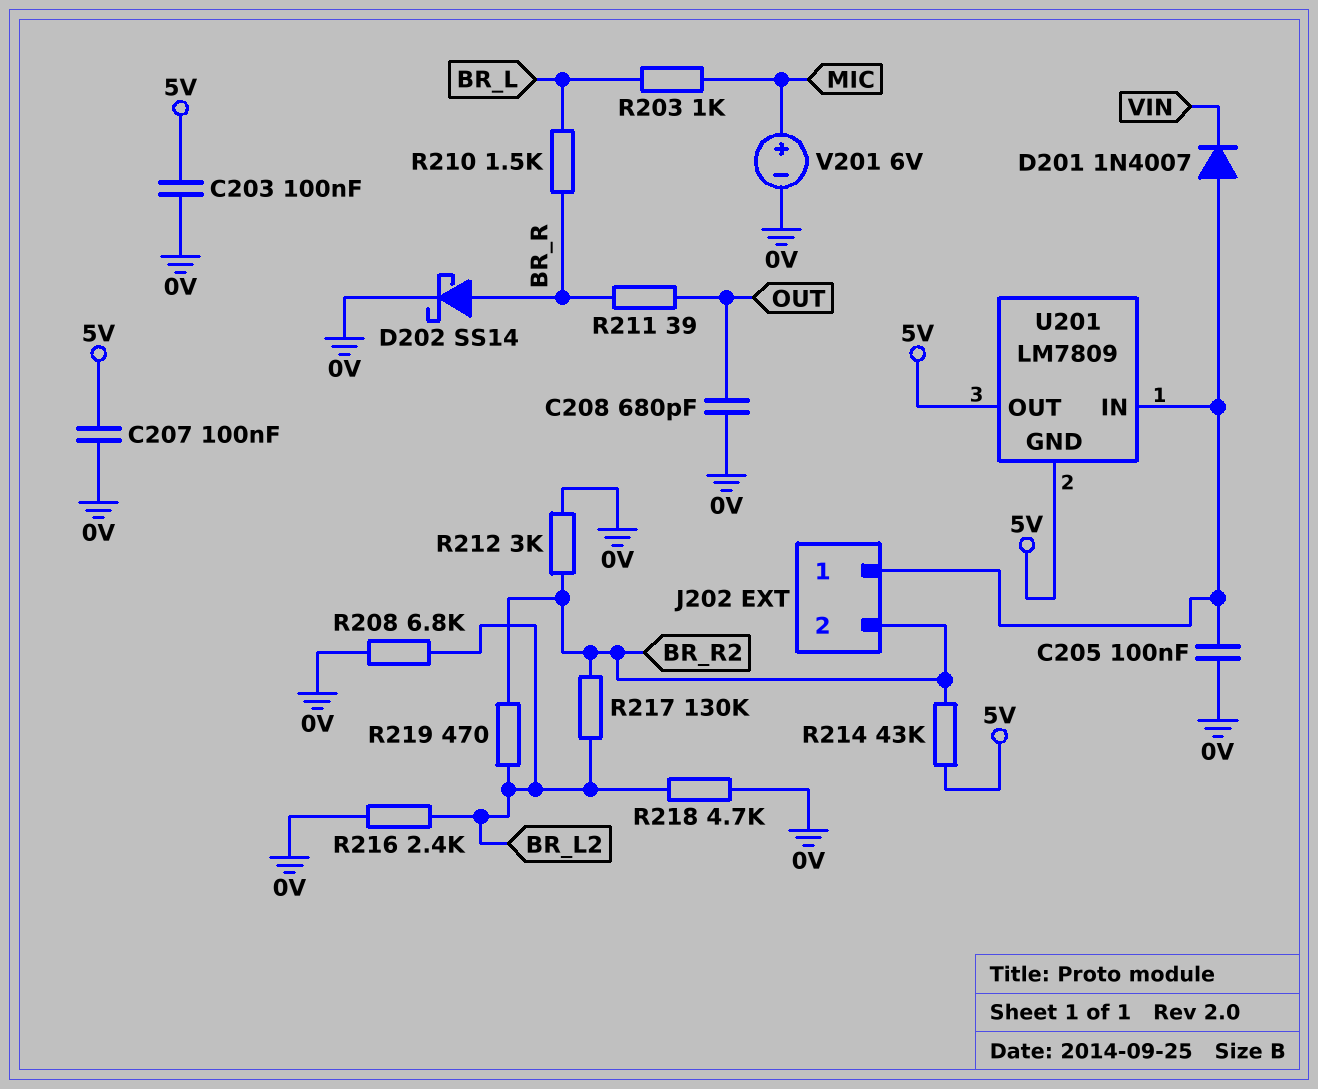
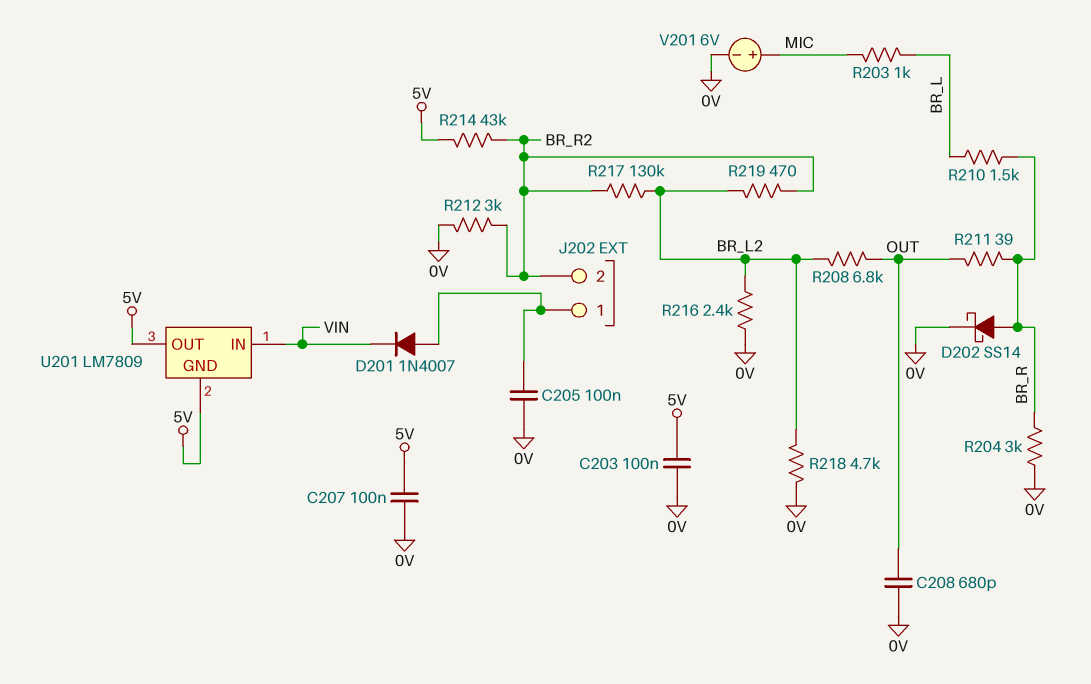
R204: none -> 3k (0V, BR_R)
R208: 6.8k (0V, BR_L2) -> 6.8k (BR_L2, OUT)
U201 pin IN: J202/1 -> VIN

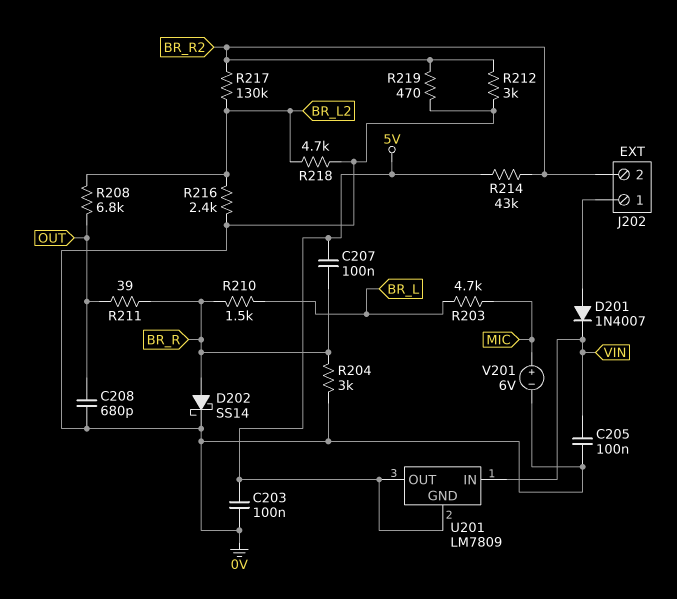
C205: 100nF (0V, J202/1) -> 100nF (0V, VIN)
C207: 100nF (0V, 5V) -> 100nF (5V, BR_R)
R203: 1k (BR_L, MIC) -> 4.7k (BR_L, MIC)
R219: 470 (BR_L2, BR_R2) -> 470 (0V, BR_R2)

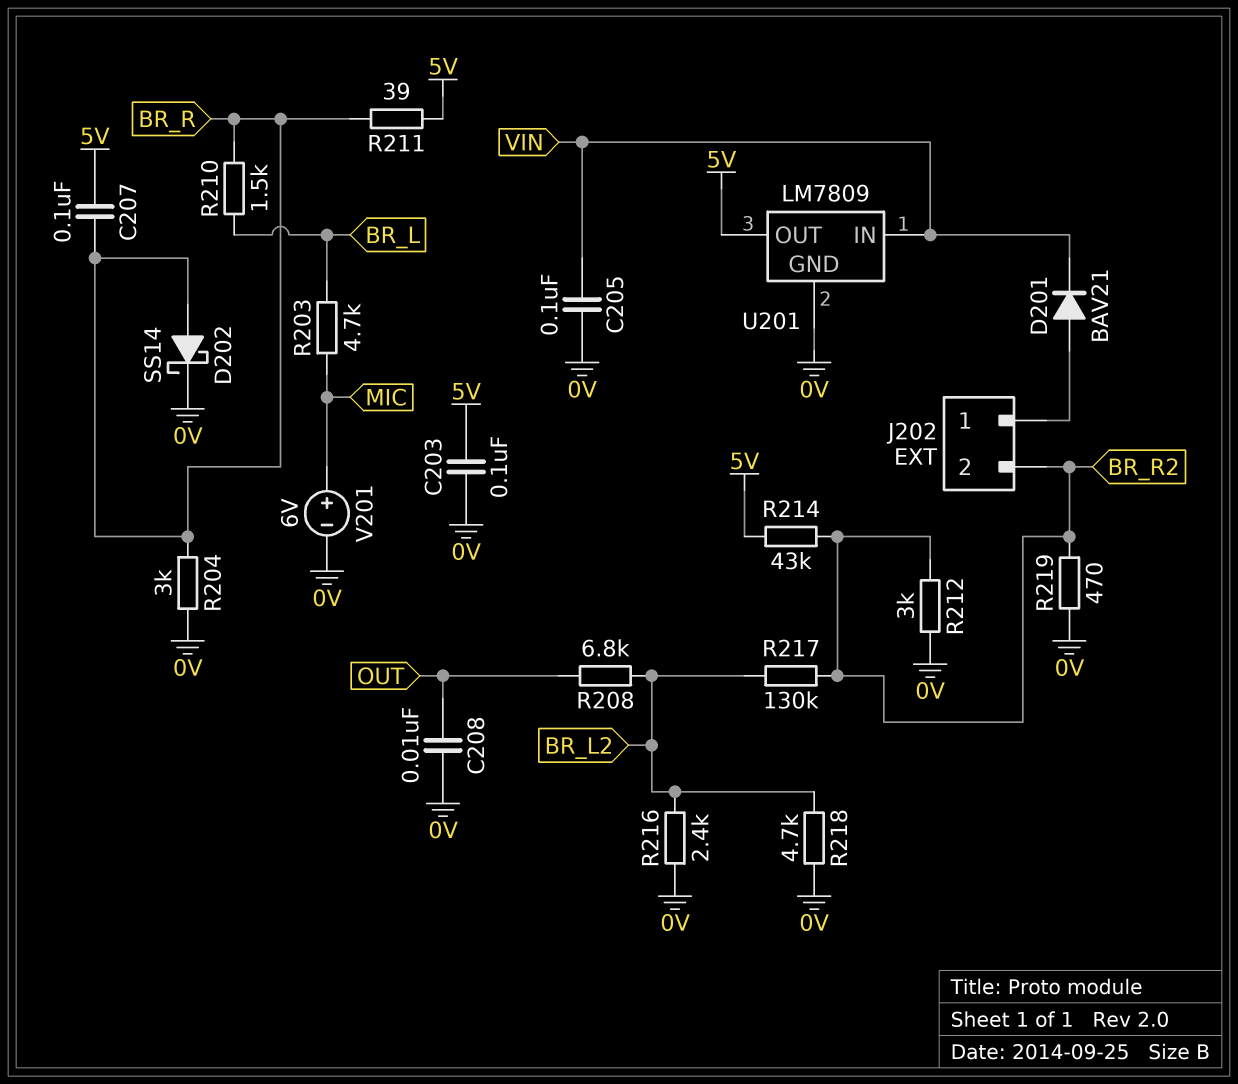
C208: 680pF (0V, OUT) -> 10nF (0V, OUT)
D201: diode 1N4007 (A J202/1, K VIN) -> diode BAV21 (A J202/1, K VIN)
R211: 39 (BR_R, OUT) -> 39 (5V, BR_R)
U201 pin GND: 5V -> 0V

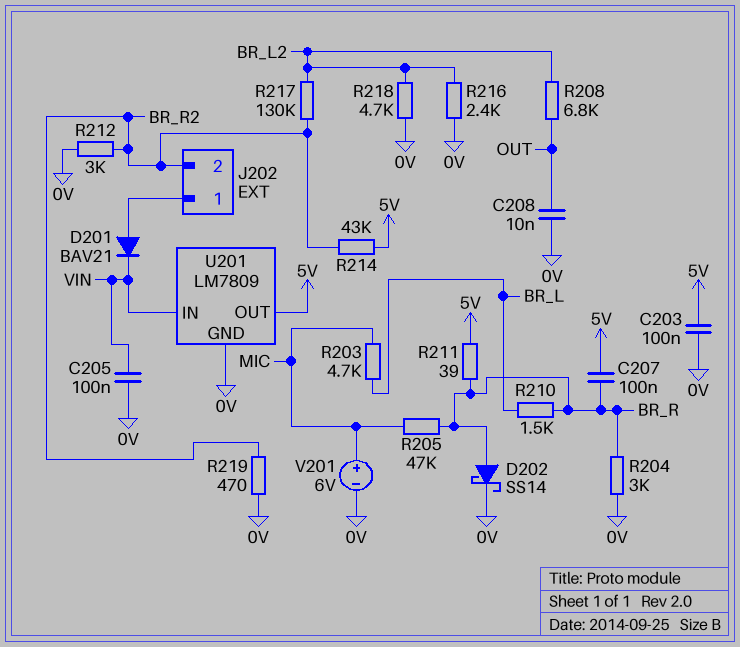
R205: none -> 47k (BR_R, MIC)

